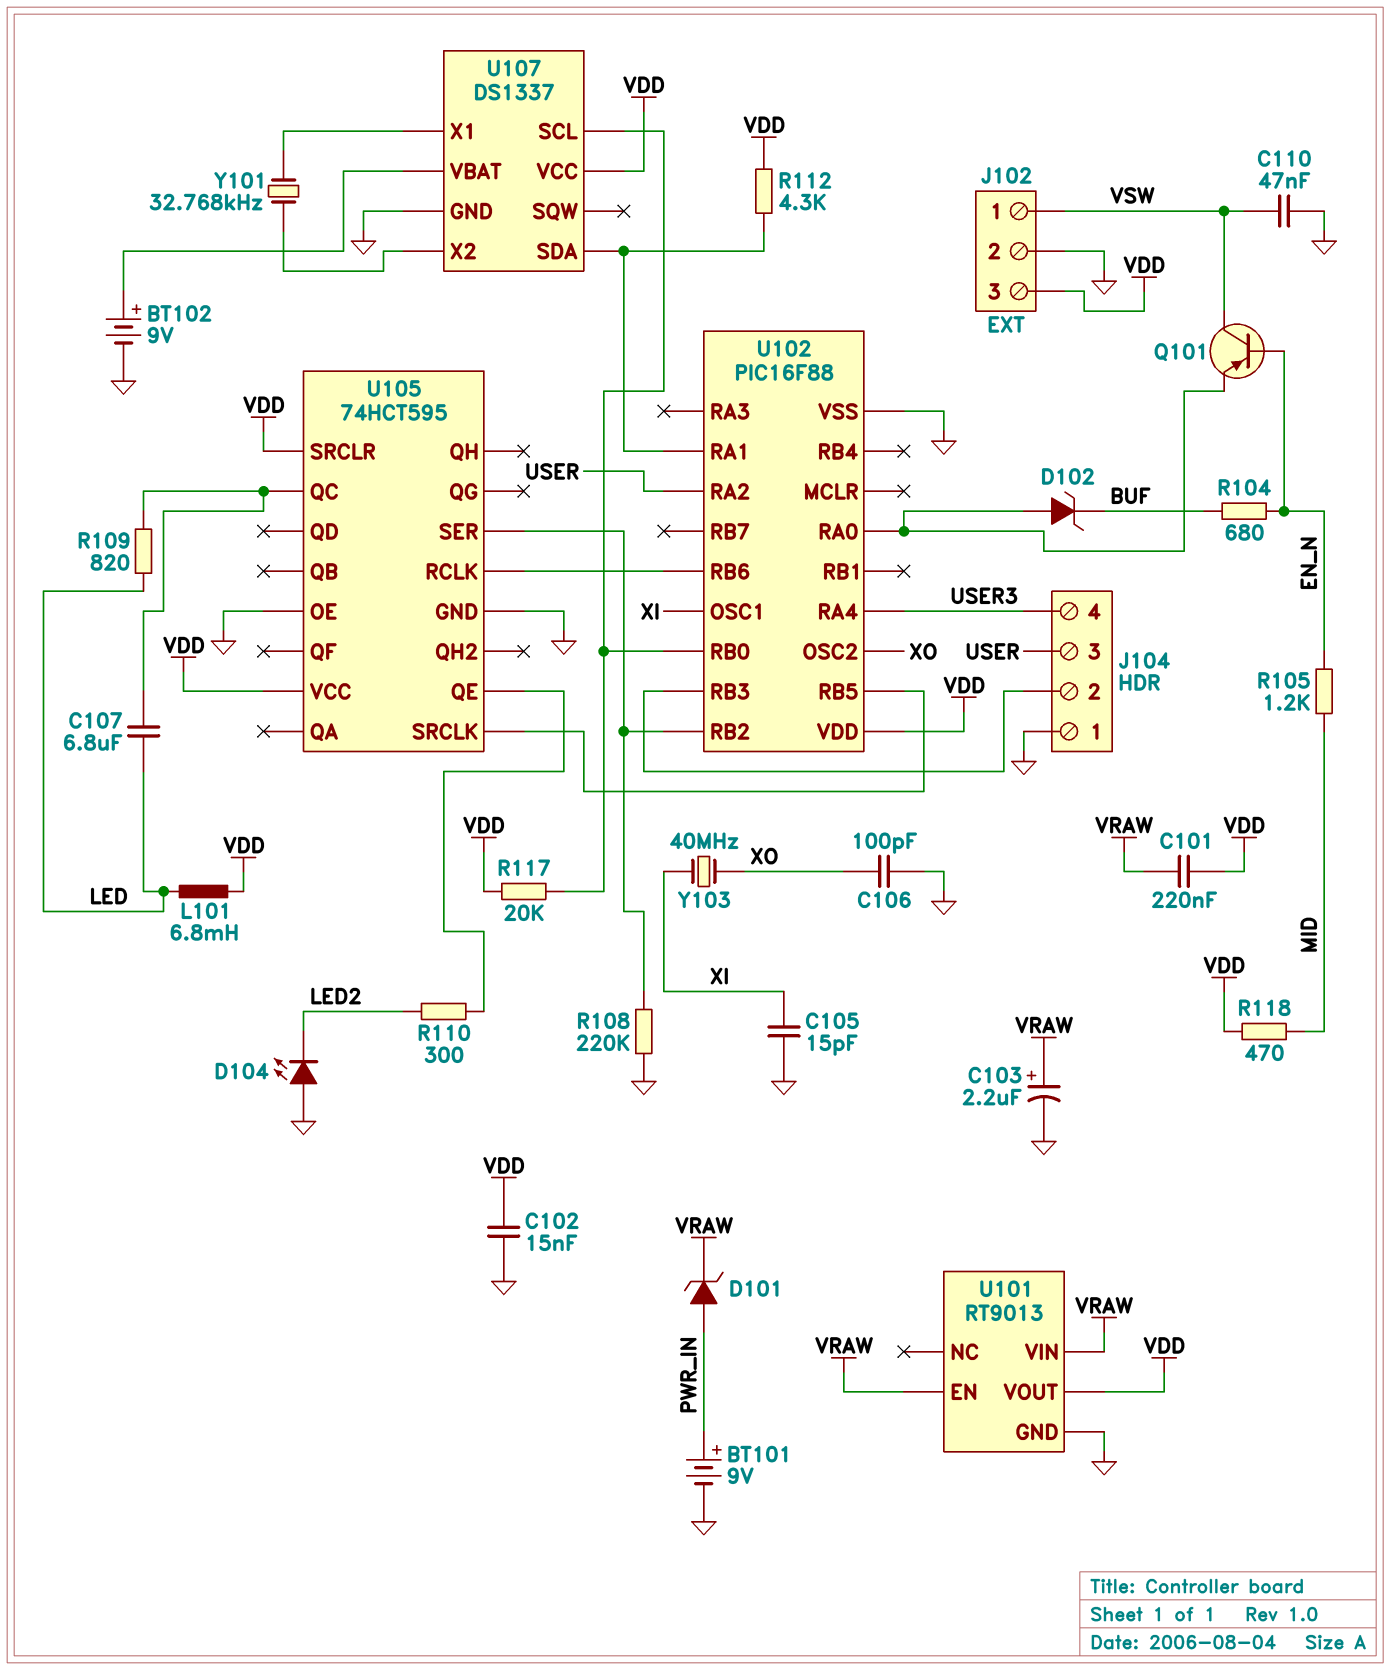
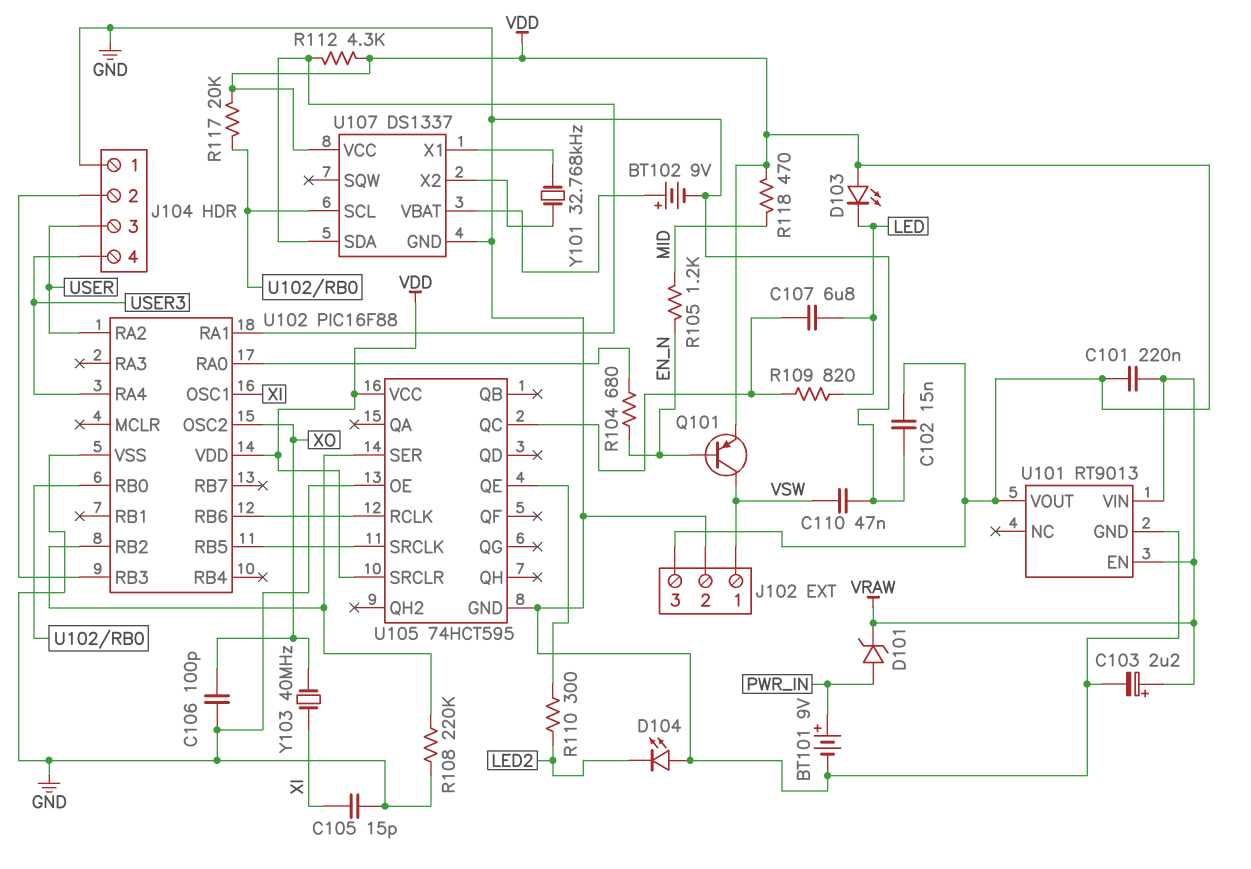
D102: zener (A U102/RA0, K BUF) -> none
D103: none -> LED (A VDD, K LED)
L101: 6.8mH (LED, VDD) -> none
Q101: PNP (B EN_N, C VSW, E U102/RA0) -> PNP (B EN_N, C VSW, E VDD)
R104: 680 (BUF, EN_N) -> 680 (EN_N, U102/RA0)

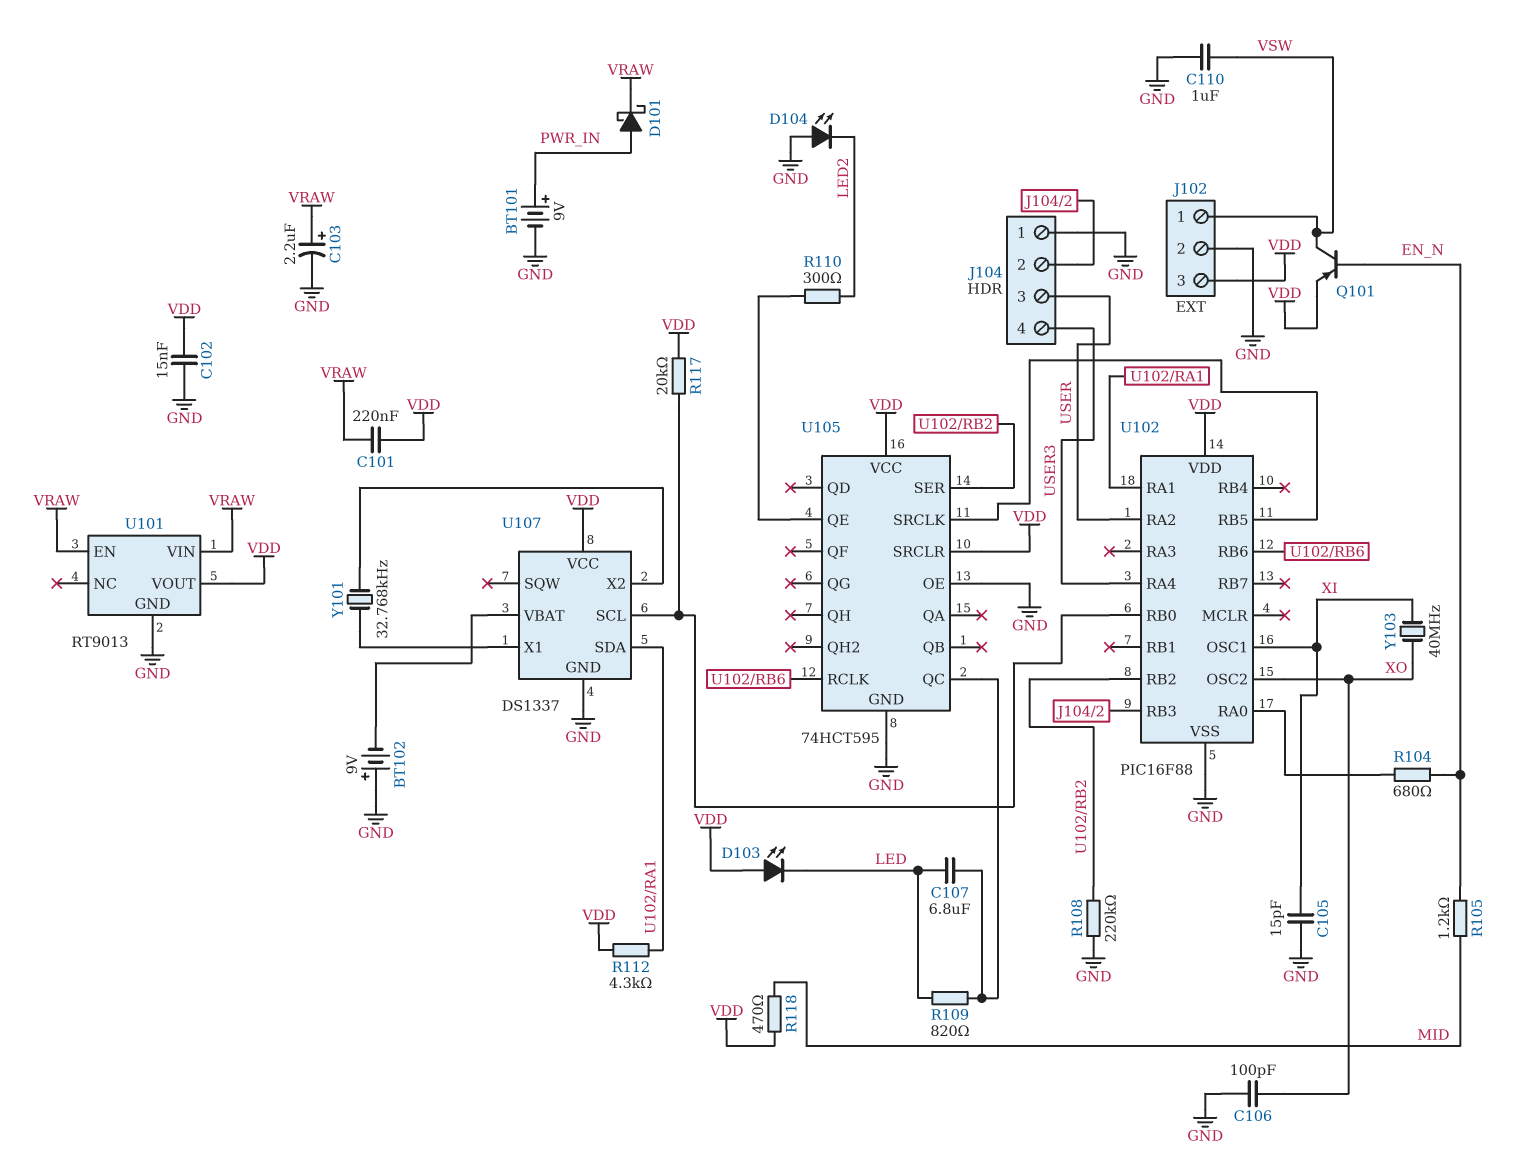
BT102: 9V (plus U107/VBAT, minus GND) -> 9V (plus GND, minus U107/VBAT)
C110: 47nF (GND, VSW) -> 1uF (GND, VSW)
D101: zener (A PWR_IN, K VRAW) -> schottky (A PWR_IN, K VRAW)

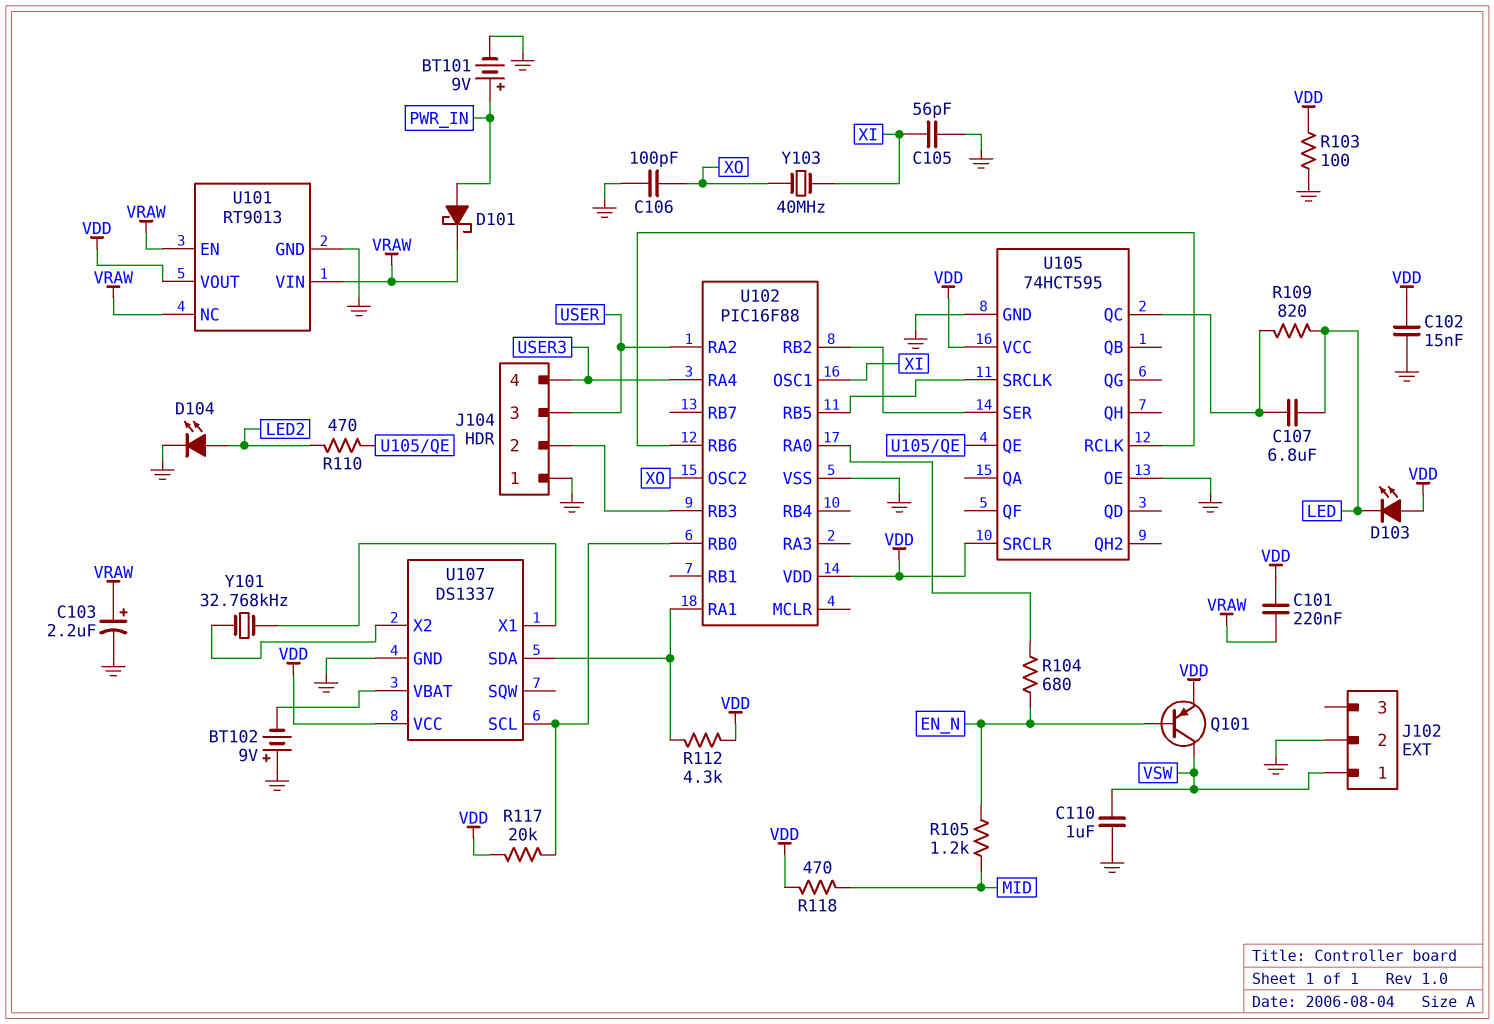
C105: 15pF (GND, XI) -> 56pF (GND, XI)
D104: LED (A GND, K LED2) -> LED (A LED2, K GND)
J102 pin 3: VDD -> none
R103: none -> 100 (GND, VDD)
R108: 220k (GND, U102/RB2) -> none
R110: 300 (LED2, U105/QE) -> 470 (LED2, U105/QE)
U101 pin NC: none -> VRAW

